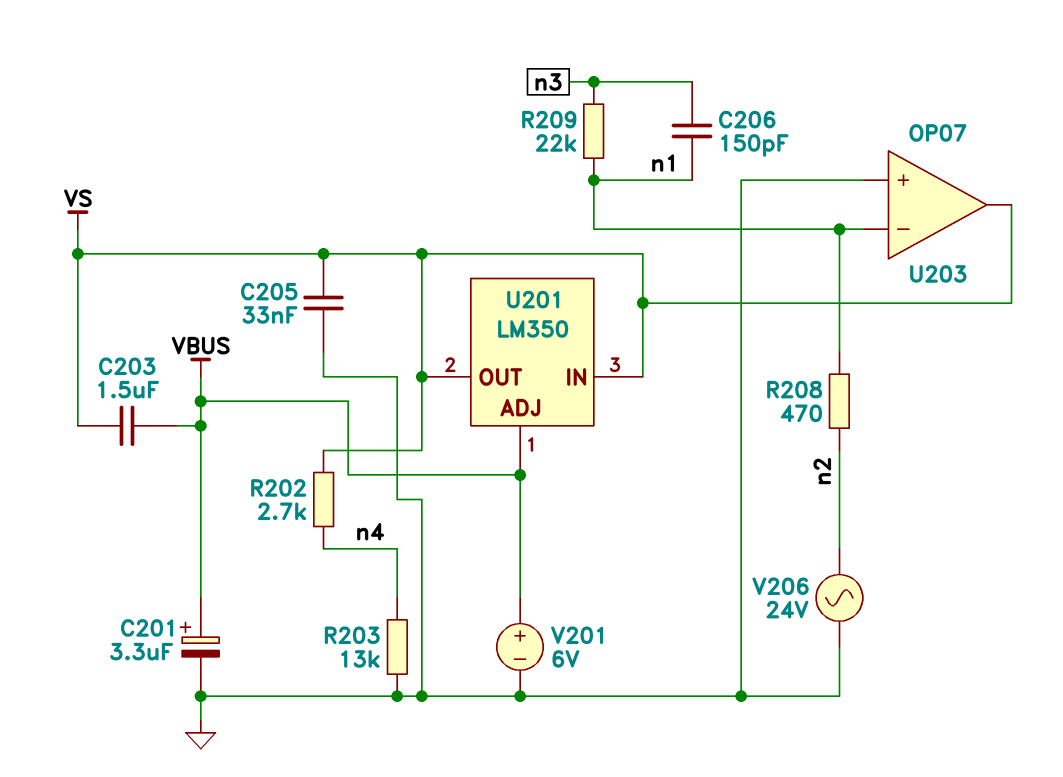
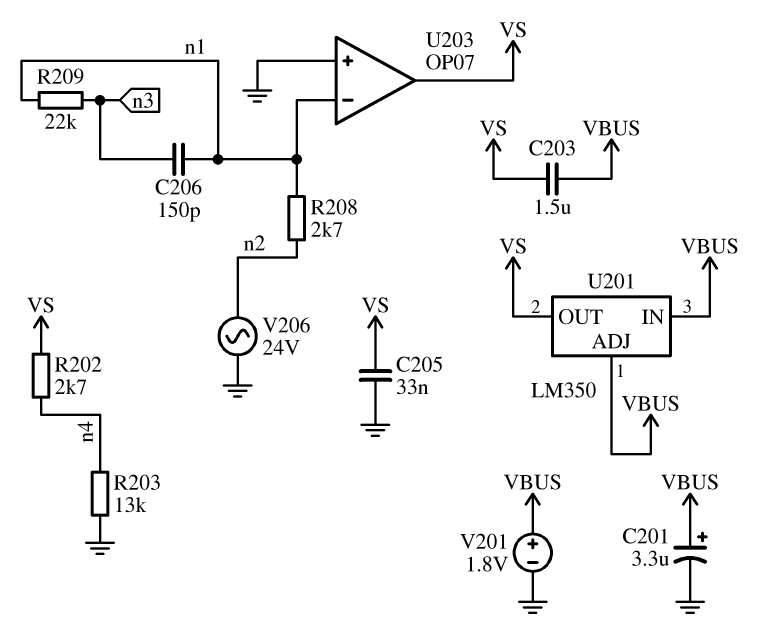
R208: 470 (n1, n2) -> 2.7k (n1, n2)
U201 pin IN: VS -> VBUS
V201: 6V (plus VBUS, minus GND) -> 1.8V (plus VBUS, minus GND)

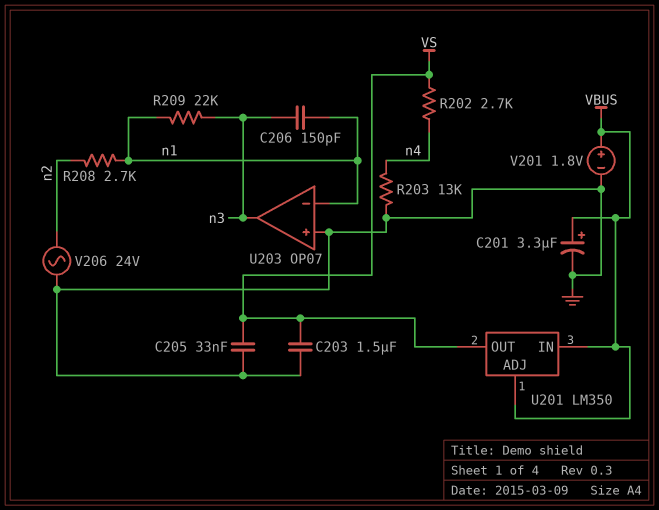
C203: 1.5uF (VBUS, VS) -> 1.5uF (GND, VS)
U203 pin out: VS -> n3

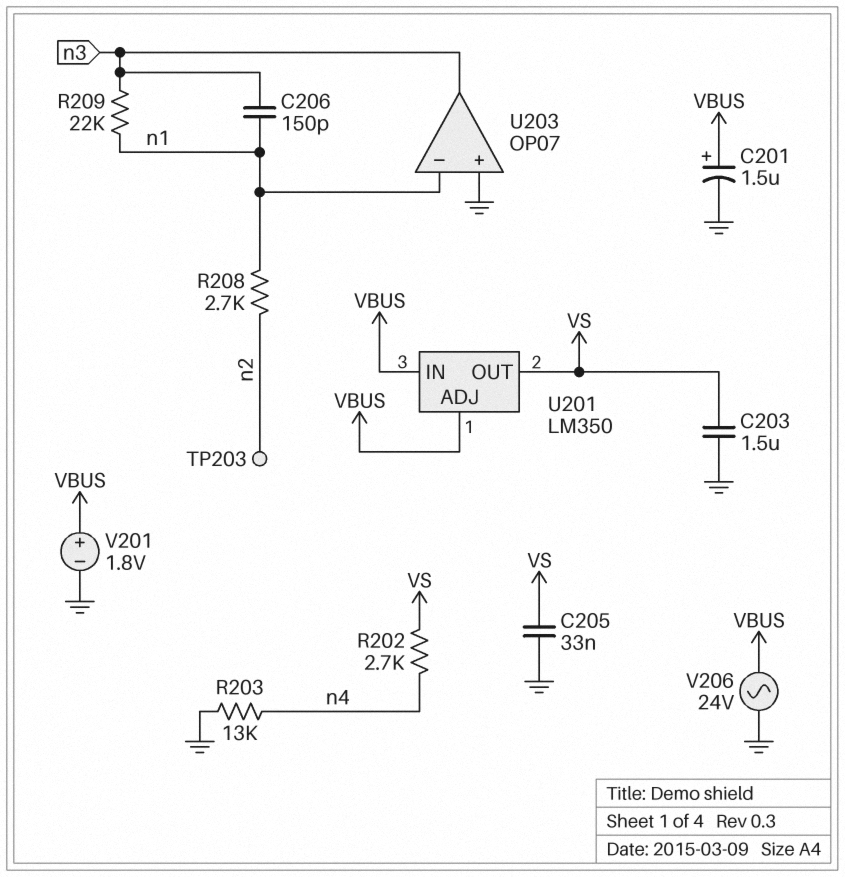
C201: 3.3uF (plus VBUS, minus GND) -> 1.5uF (plus VBUS, minus GND)
TP203: none -> test point (n2)
V206: AC 24V (GND, n2) -> AC 24V (GND, VBUS)

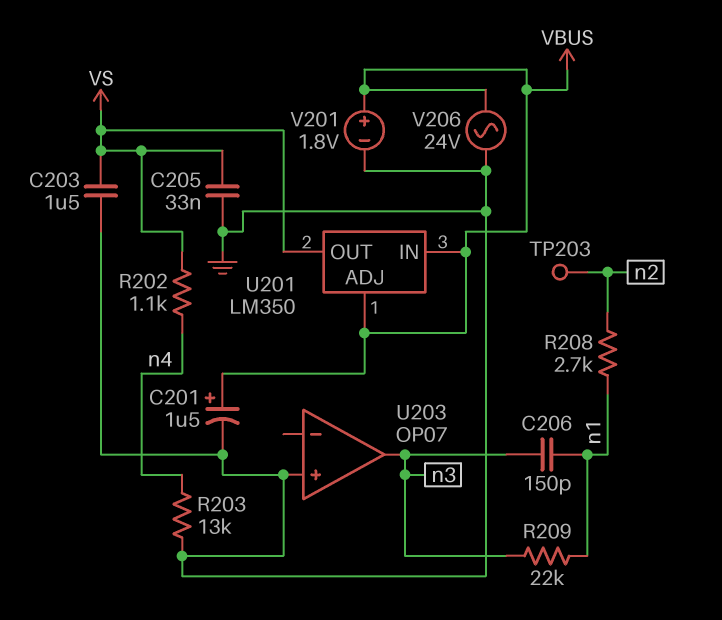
R202: 2.7k (VS, n4) -> 1.1k (VS, n4)
U203 pin in-: n1 -> none

